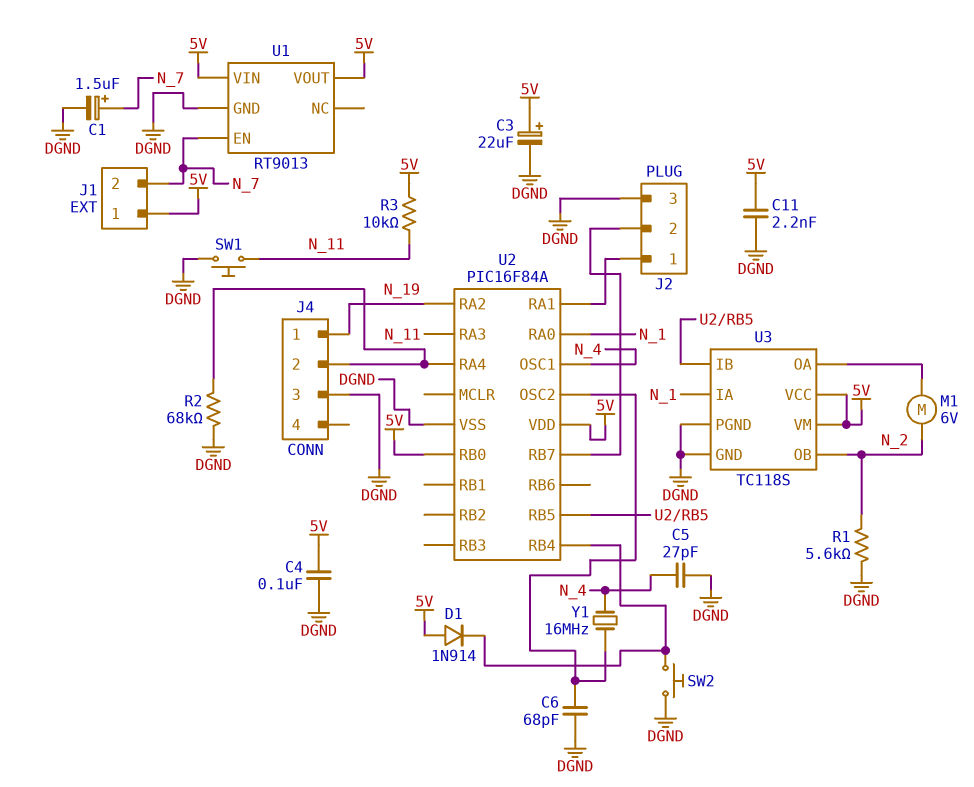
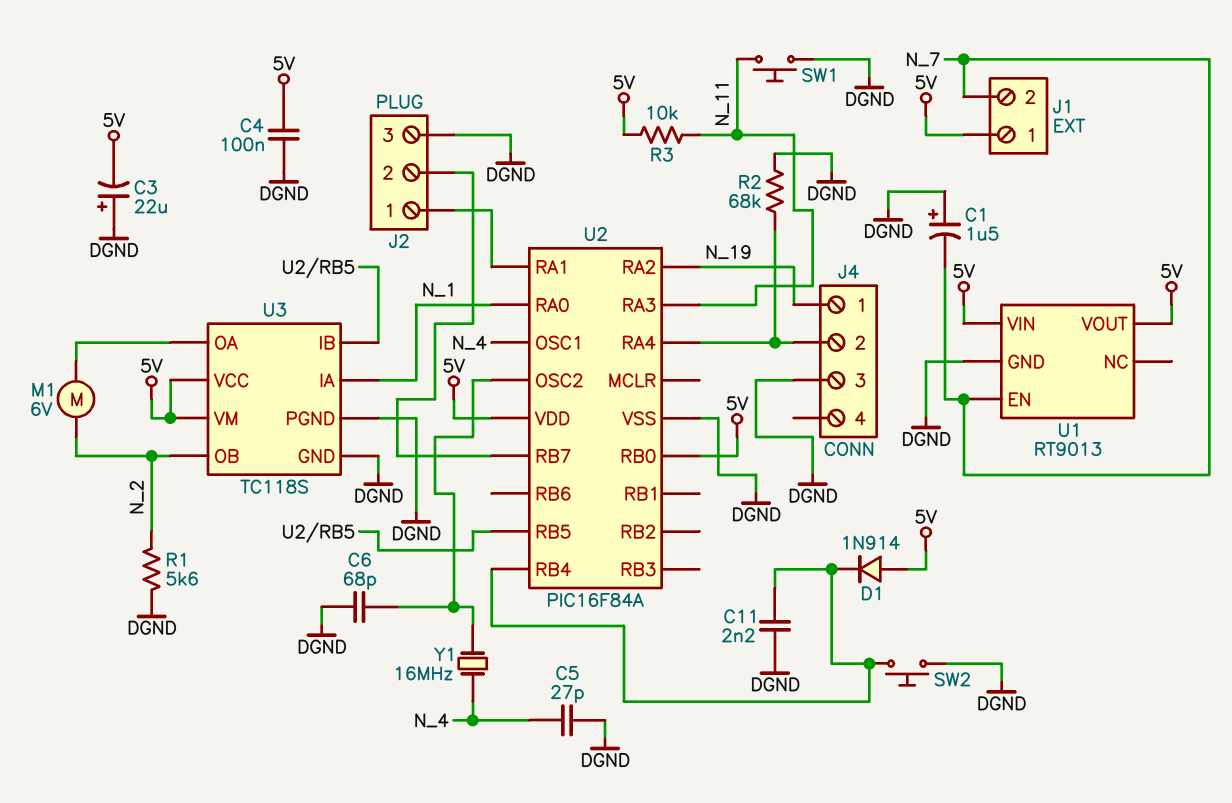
C1: 1.5uF (plus N_7, minus DGND) -> 1.5uF (plus DGND, minus N_7)
C3: 22uF (plus 5V, minus DGND) -> 22uF (plus DGND, minus 5V)
C11: 2.2nF (5V, DGND) -> 2.2nF (DGND, U2/RB4)

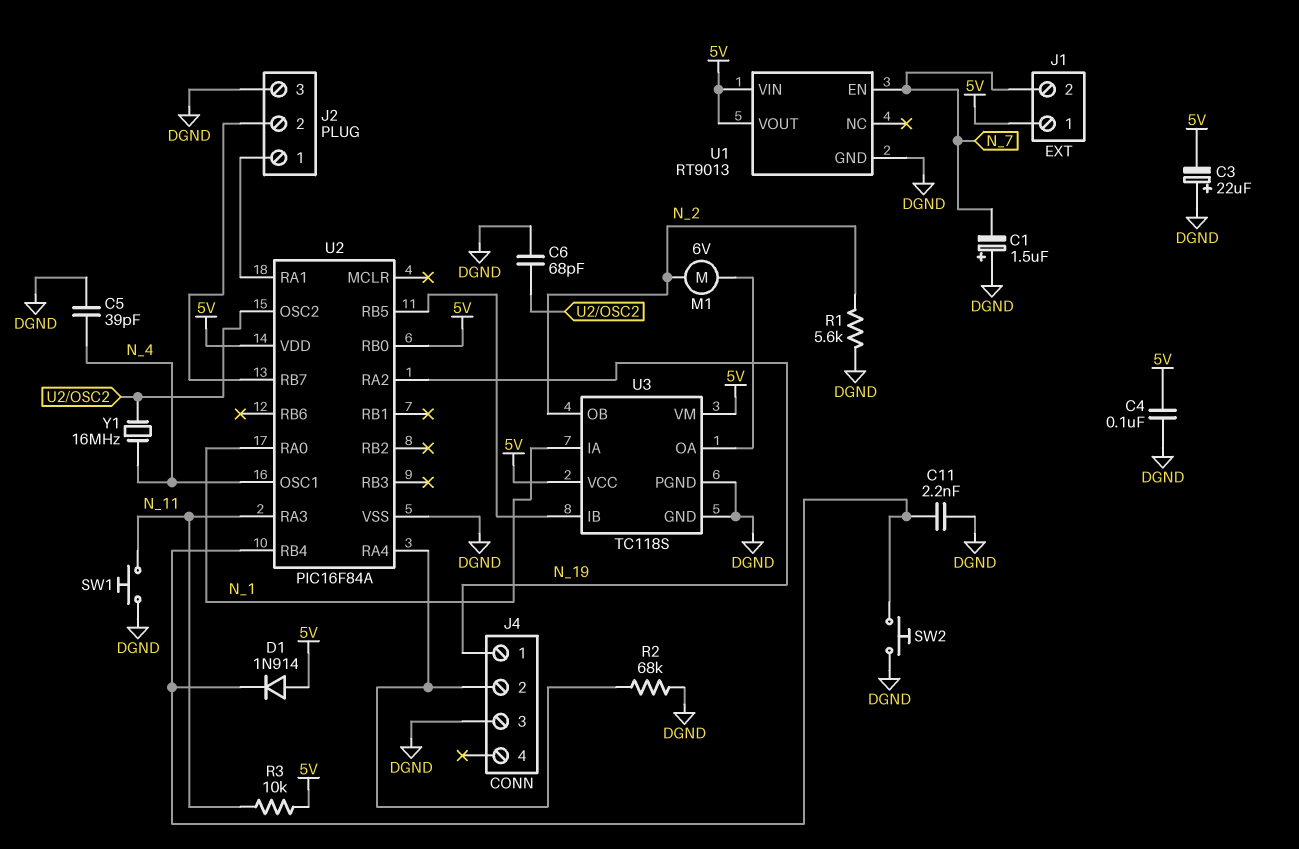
C5: 27pF (DGND, N_4) -> 39pF (DGND, N_4)

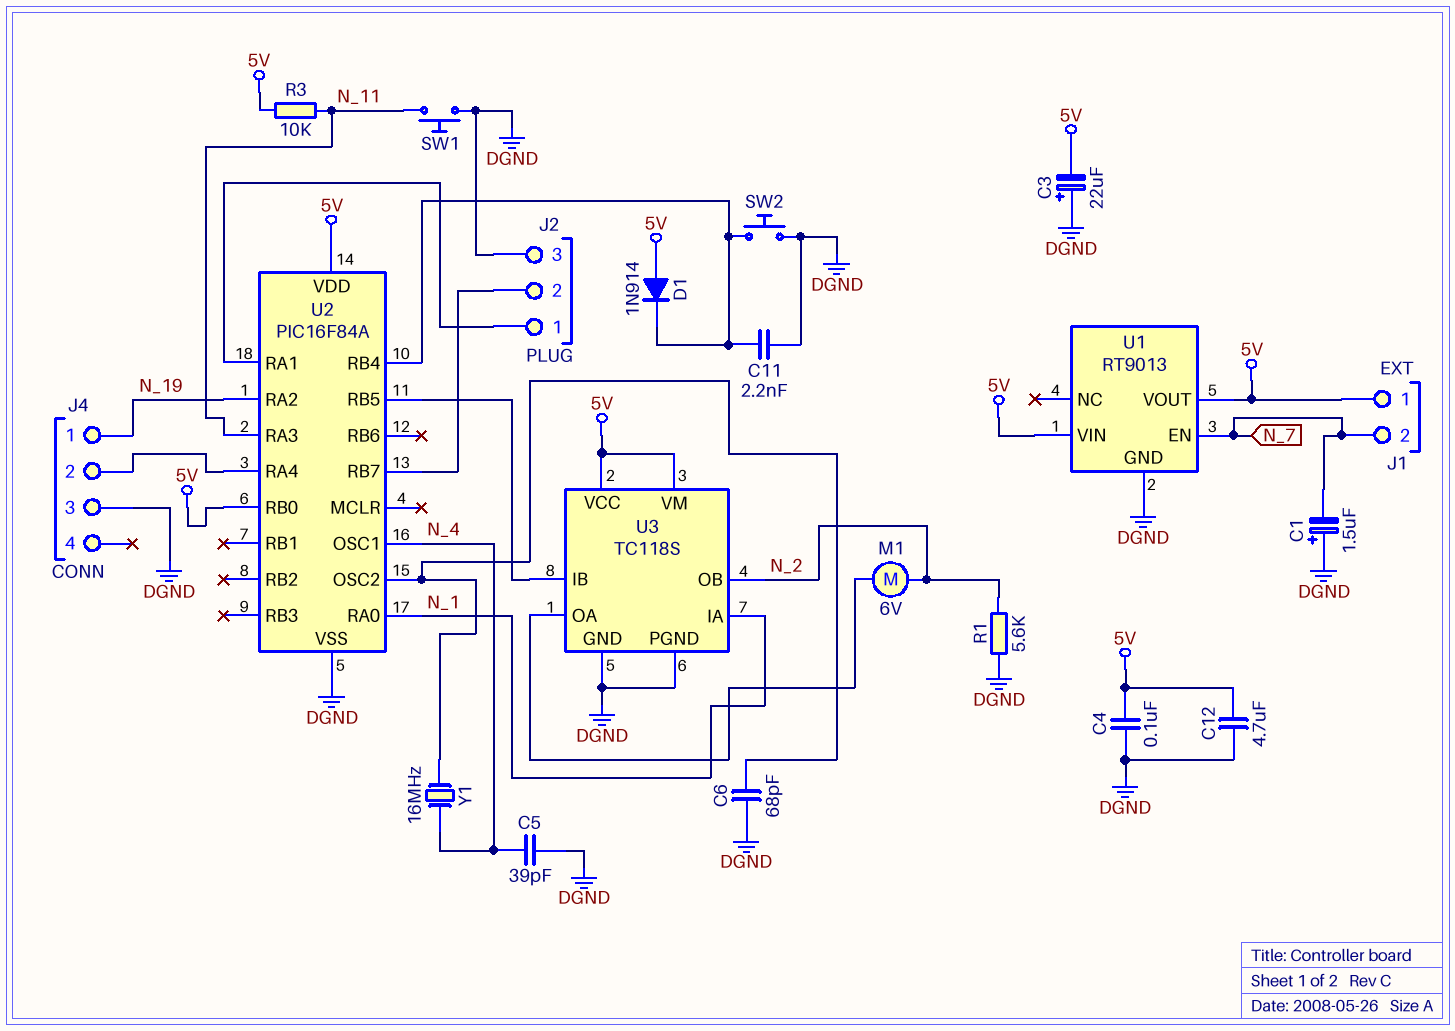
C12: none -> 4.7uF (5V, DGND)
R2: 68k (DGND, J4/2) -> none

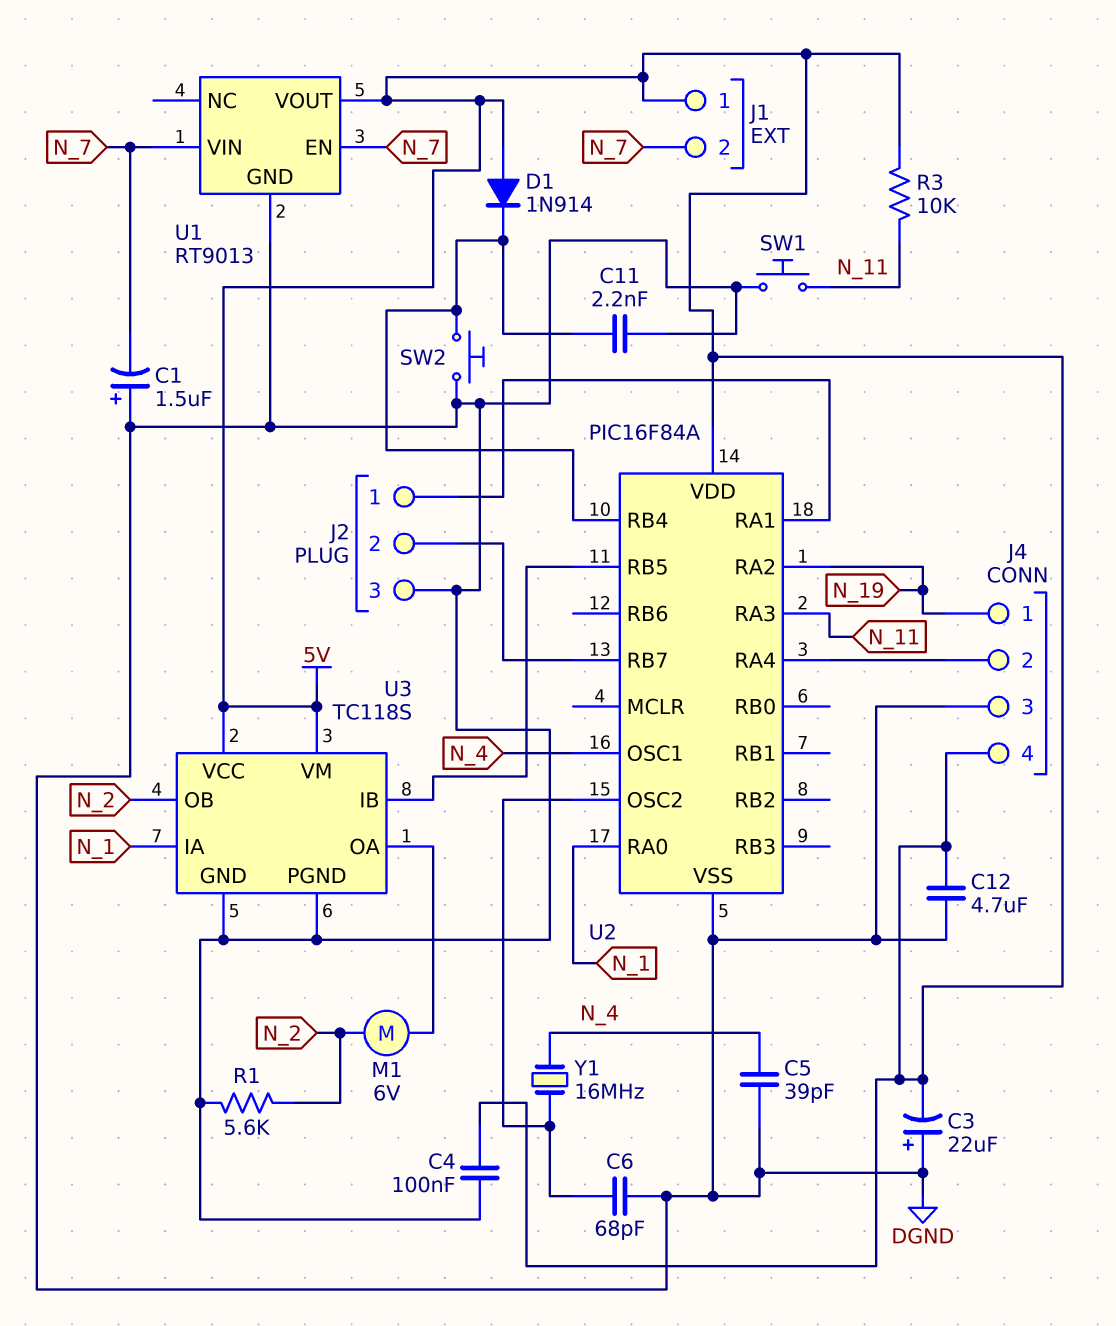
J4 pin 4: none -> 5V
U1 pin VIN: 5V -> N_7
U2 pin RB0: 5V -> none

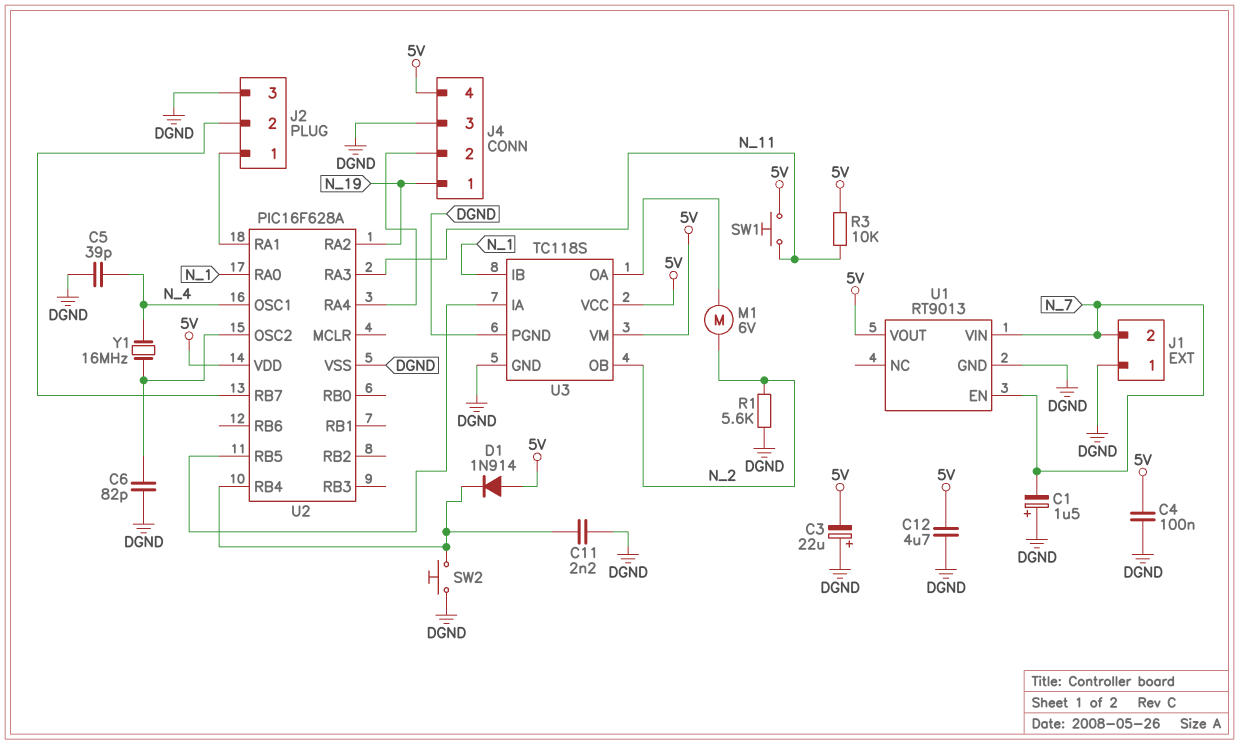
C6: 68pF (DGND, U2/OSC2) -> 82pF (DGND, U2/OSC2)
J1 pin 1: 5V -> DGND
SW1: button (DGND, N_11) -> button (5V, N_11)
U2: PIC16F84A -> PIC16F628A
U3 pin IA: N_1 -> U2/RB5
U3 pin IB: U2/RB5 -> N_1

